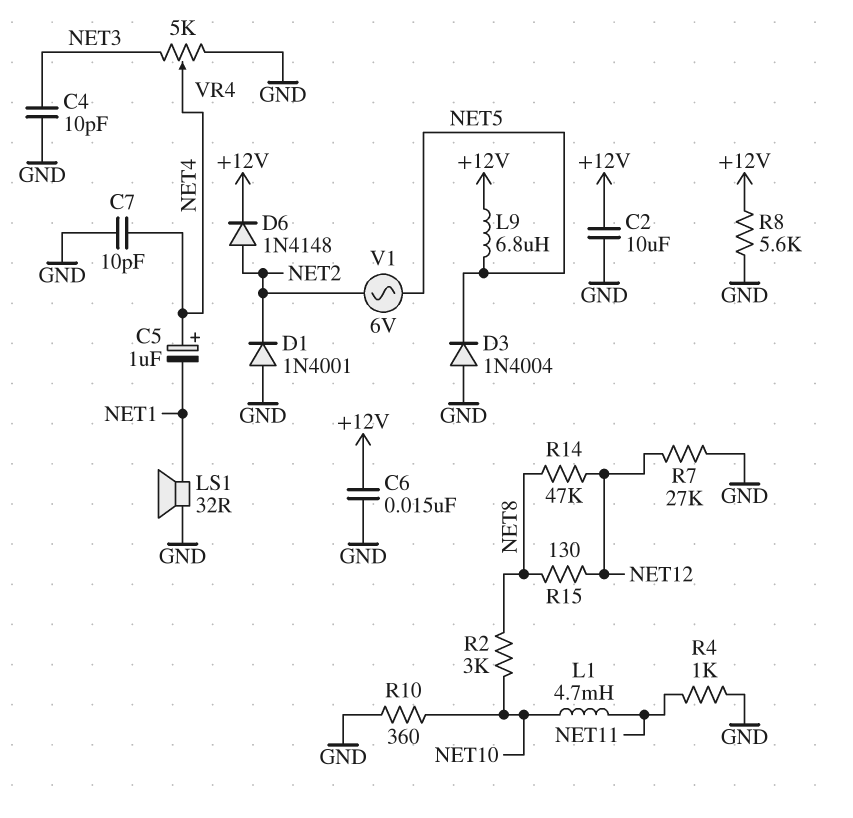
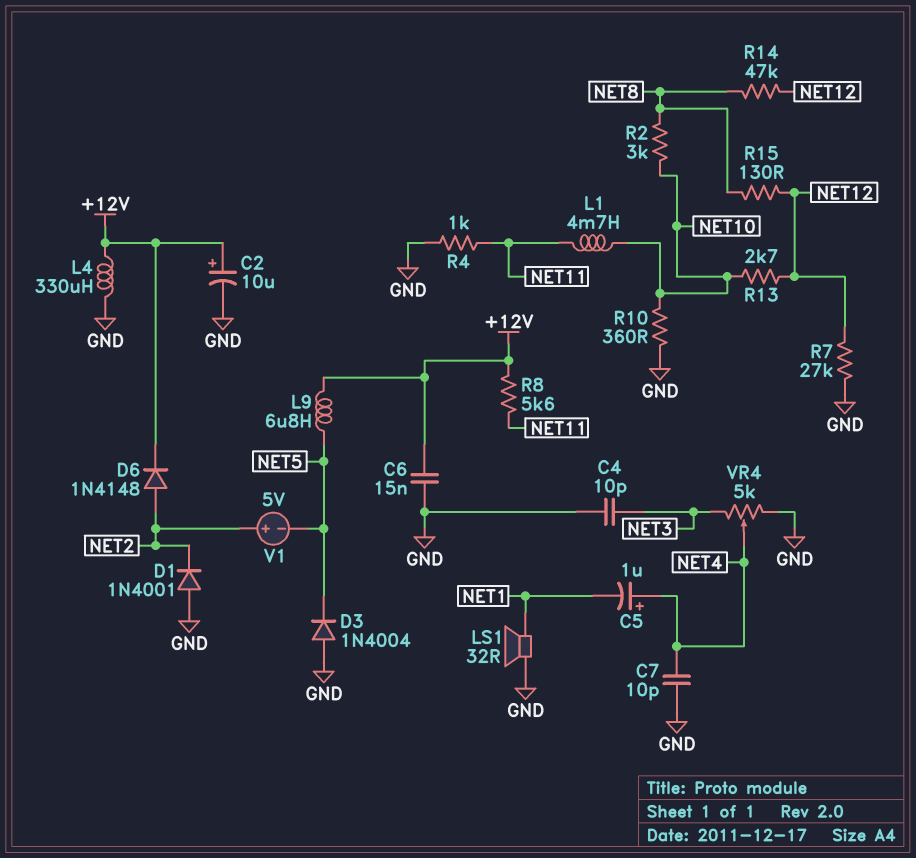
C2: 10uF (+12V, GND) -> 10uF (plus +12V, minus GND)
L4: none -> 330uH (+12V, GND)
R8: 5.6k (+12V, GND) -> 5.6k (+12V, NET11)
R13: none -> 2.7k (NET10, NET12)
V1: AC 6V (NET2, NET5) -> 5V (plus NET2, minus NET5)

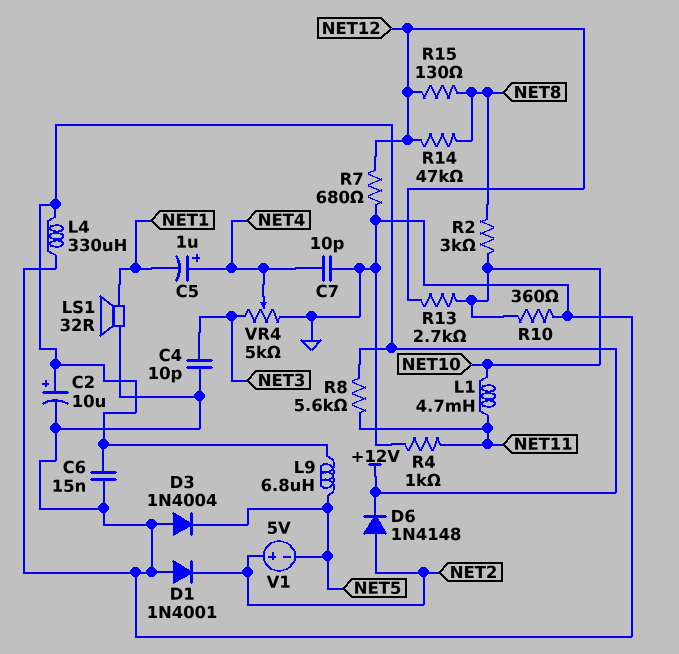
R7: 27k (GND, NET12) -> 680 (GND, NET12)

